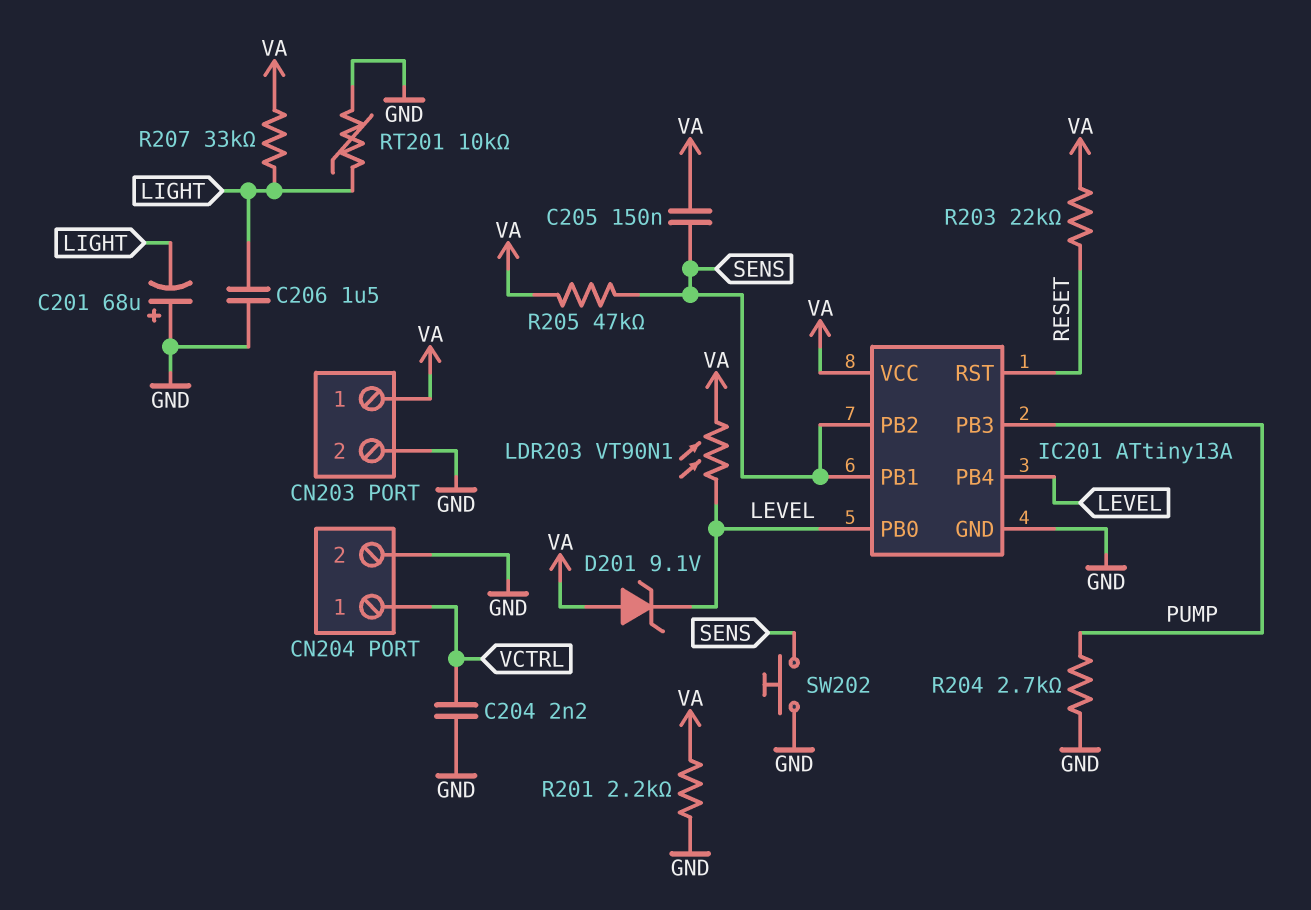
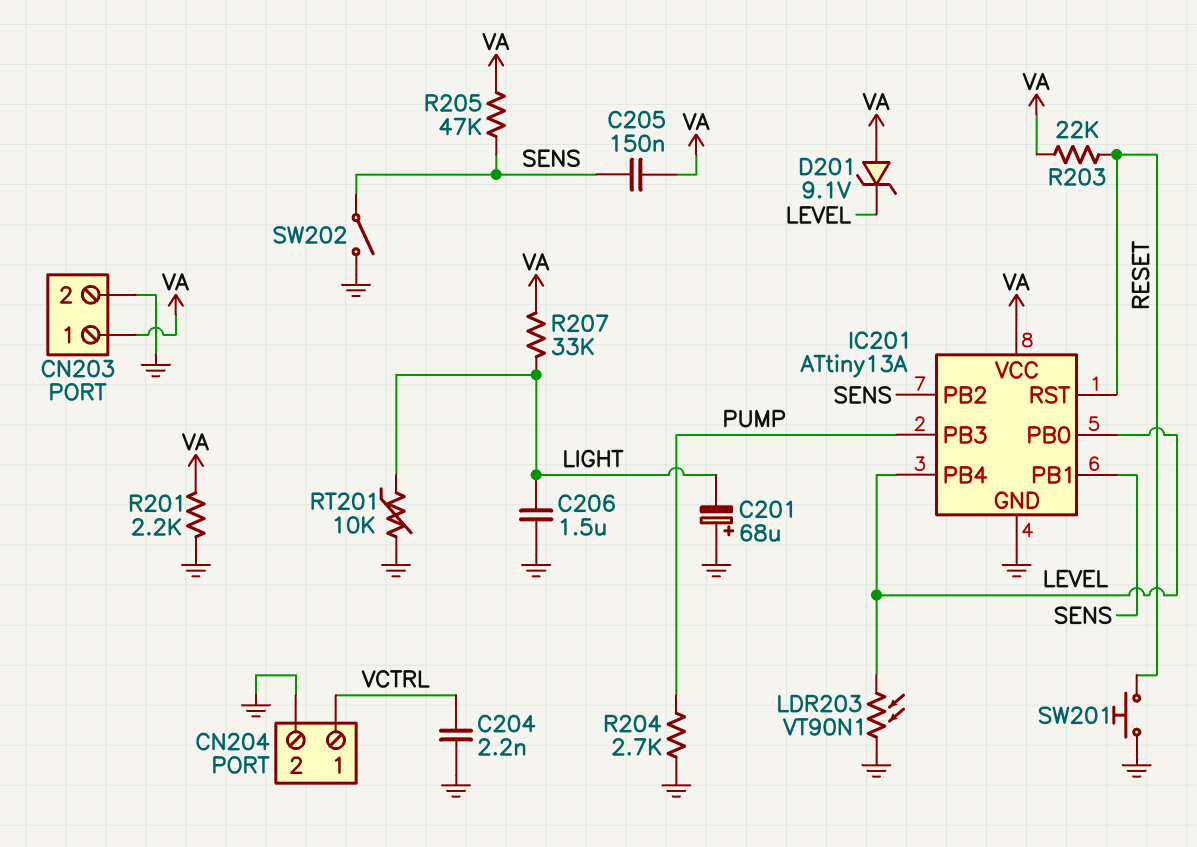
LDR203: VT90N1 (LEVEL, VA) -> VT90N1 (GND, LEVEL)
SW201: none -> button (GND, RESET)
SW202: button (GND, SENS) -> switch (GND, SENS)

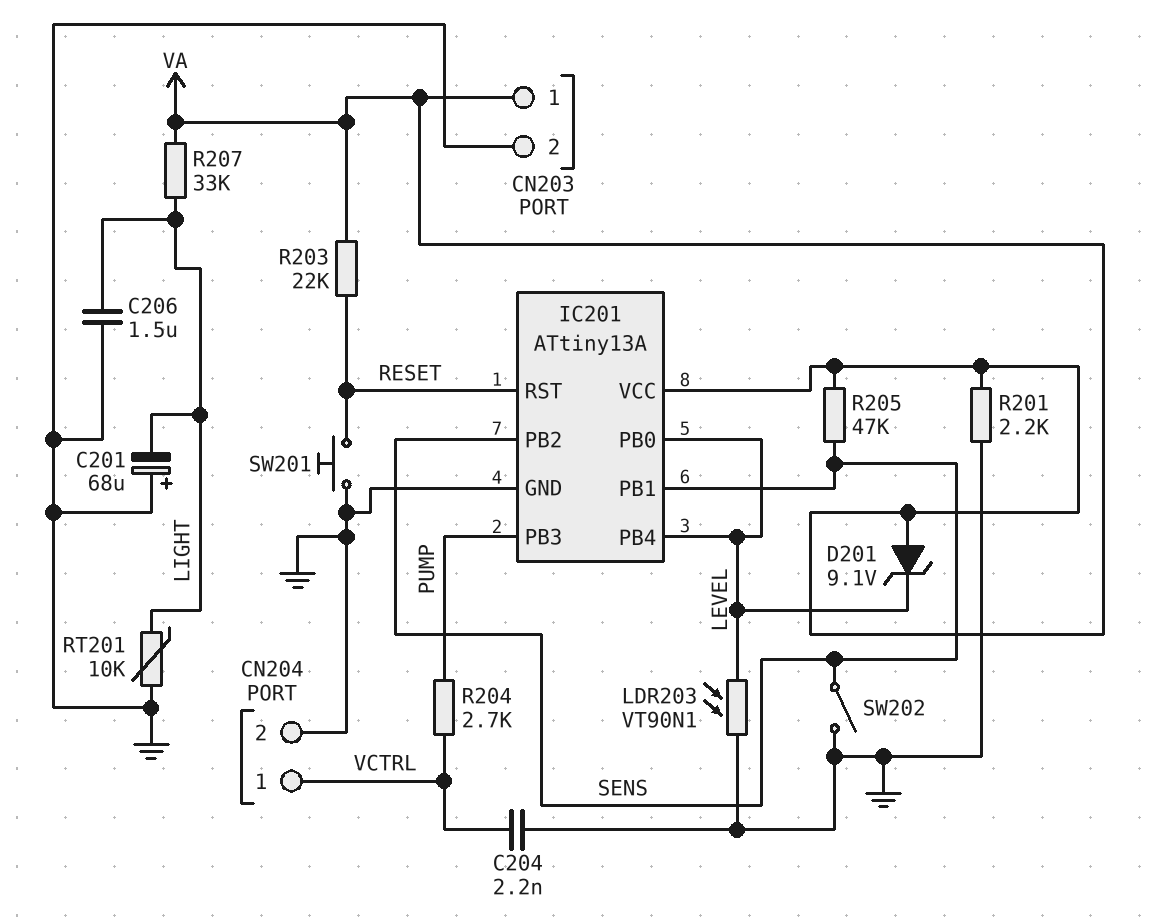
C205: 150nF (SENS, VA) -> none
R204: 2.7k (GND, PUMP) -> 2.7k (PUMP, VCTRL)

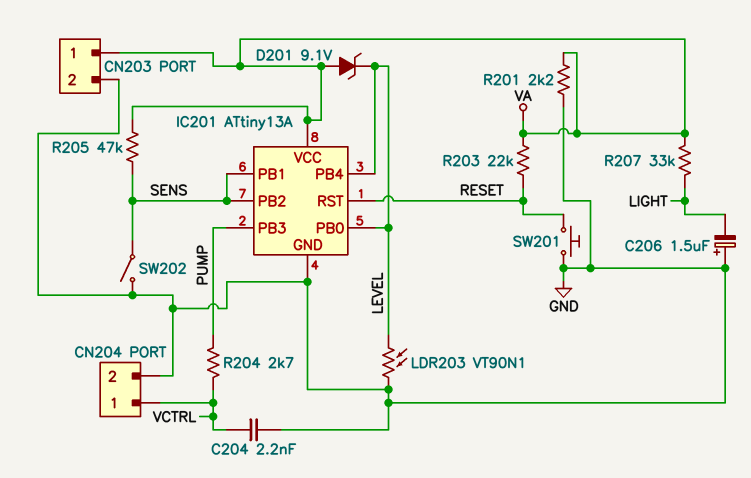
C201: 68uF (plus GND, minus LIGHT) -> none
C206: 1.5uF (GND, LIGHT) -> 1.5uF (plus GND, minus LIGHT)
RT201: 10k (GND, LIGHT) -> none

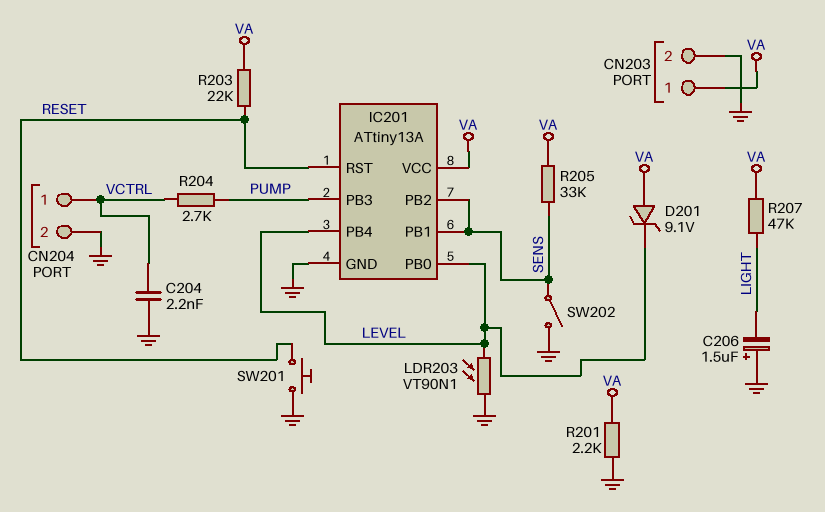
R205: 47k (SENS, VA) -> 33k (SENS, VA)
R207: 33k (LIGHT, VA) -> 47k (LIGHT, VA)

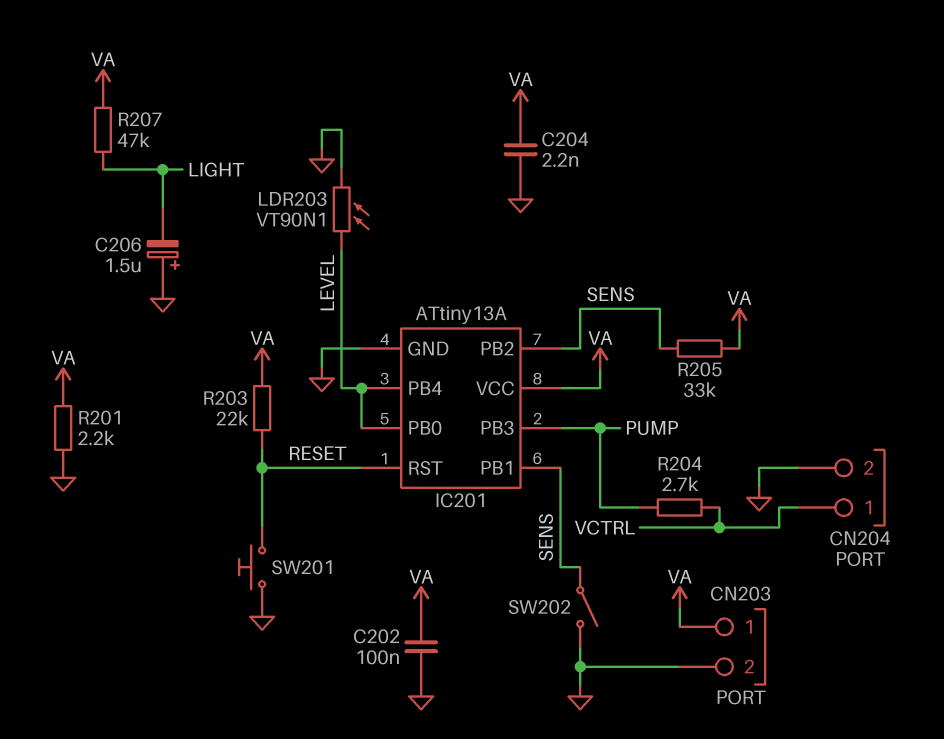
C202: none -> 100nF (GND, VA)
C204: 2.2nF (GND, VCTRL) -> 2.2nF (GND, VA)
D201: zener 9.1V (A VA, K LEVEL) -> none

